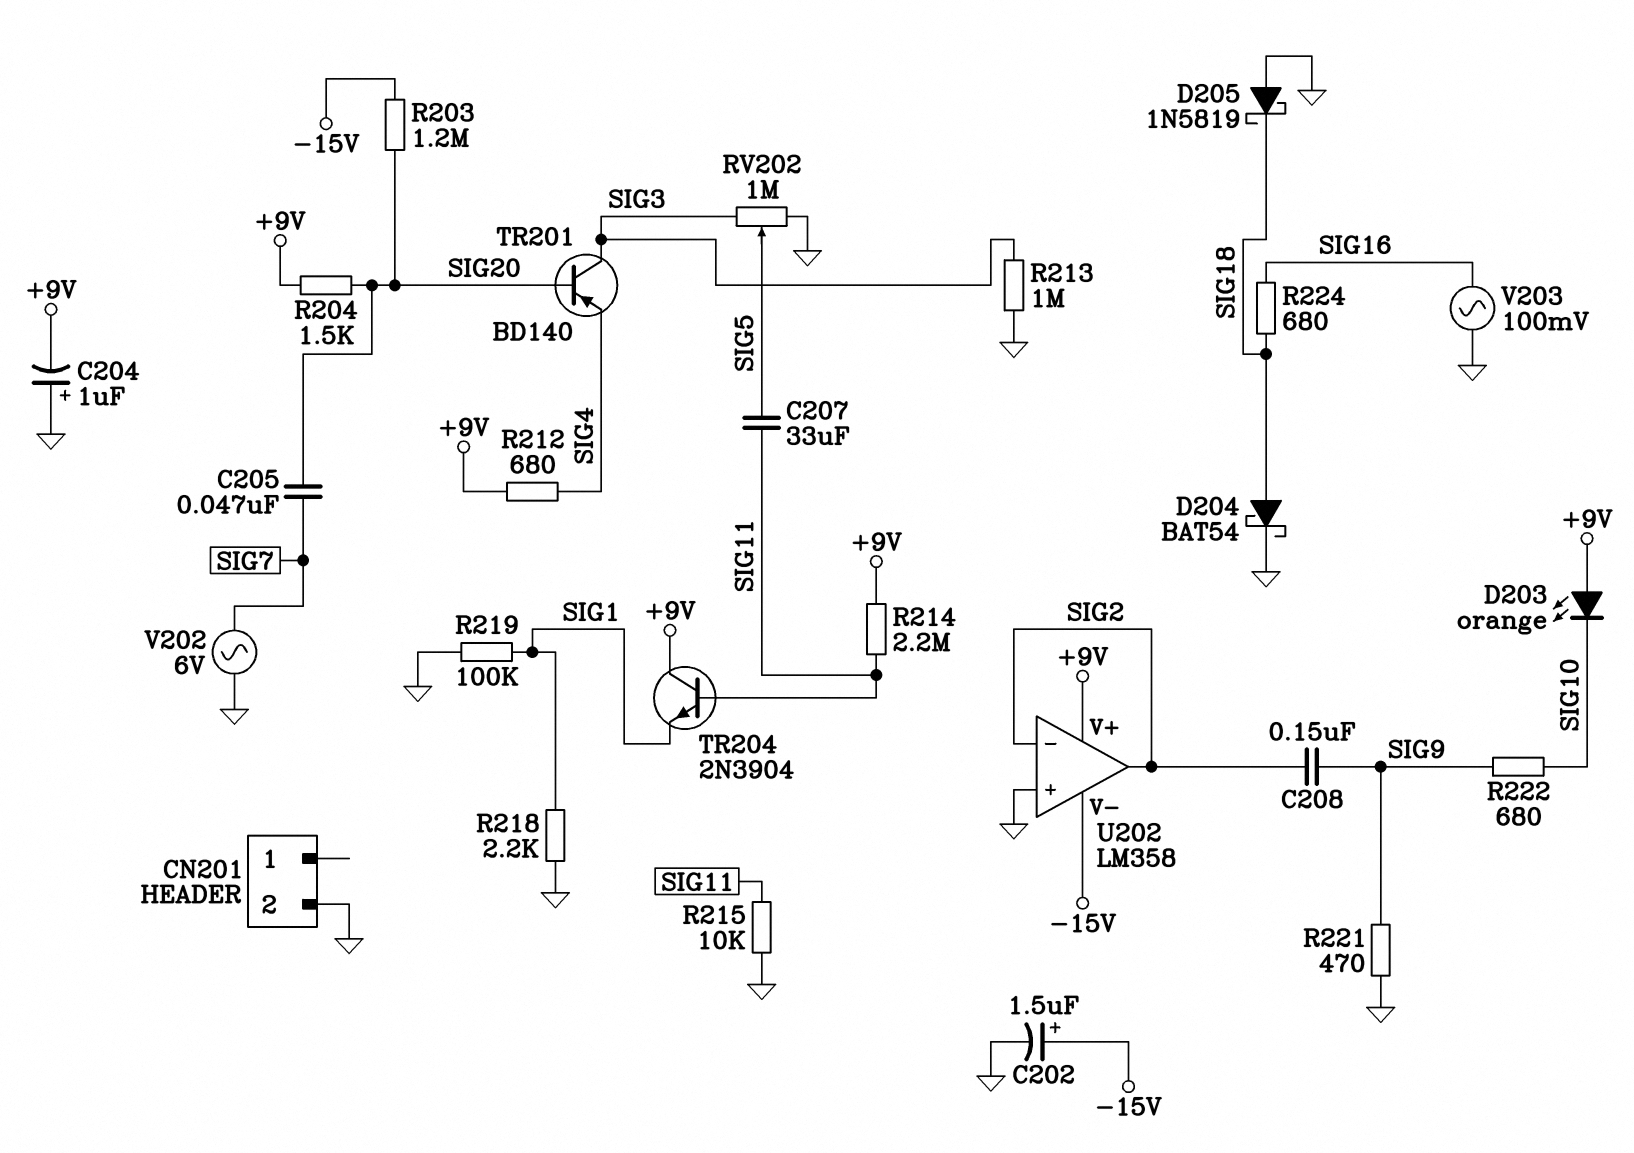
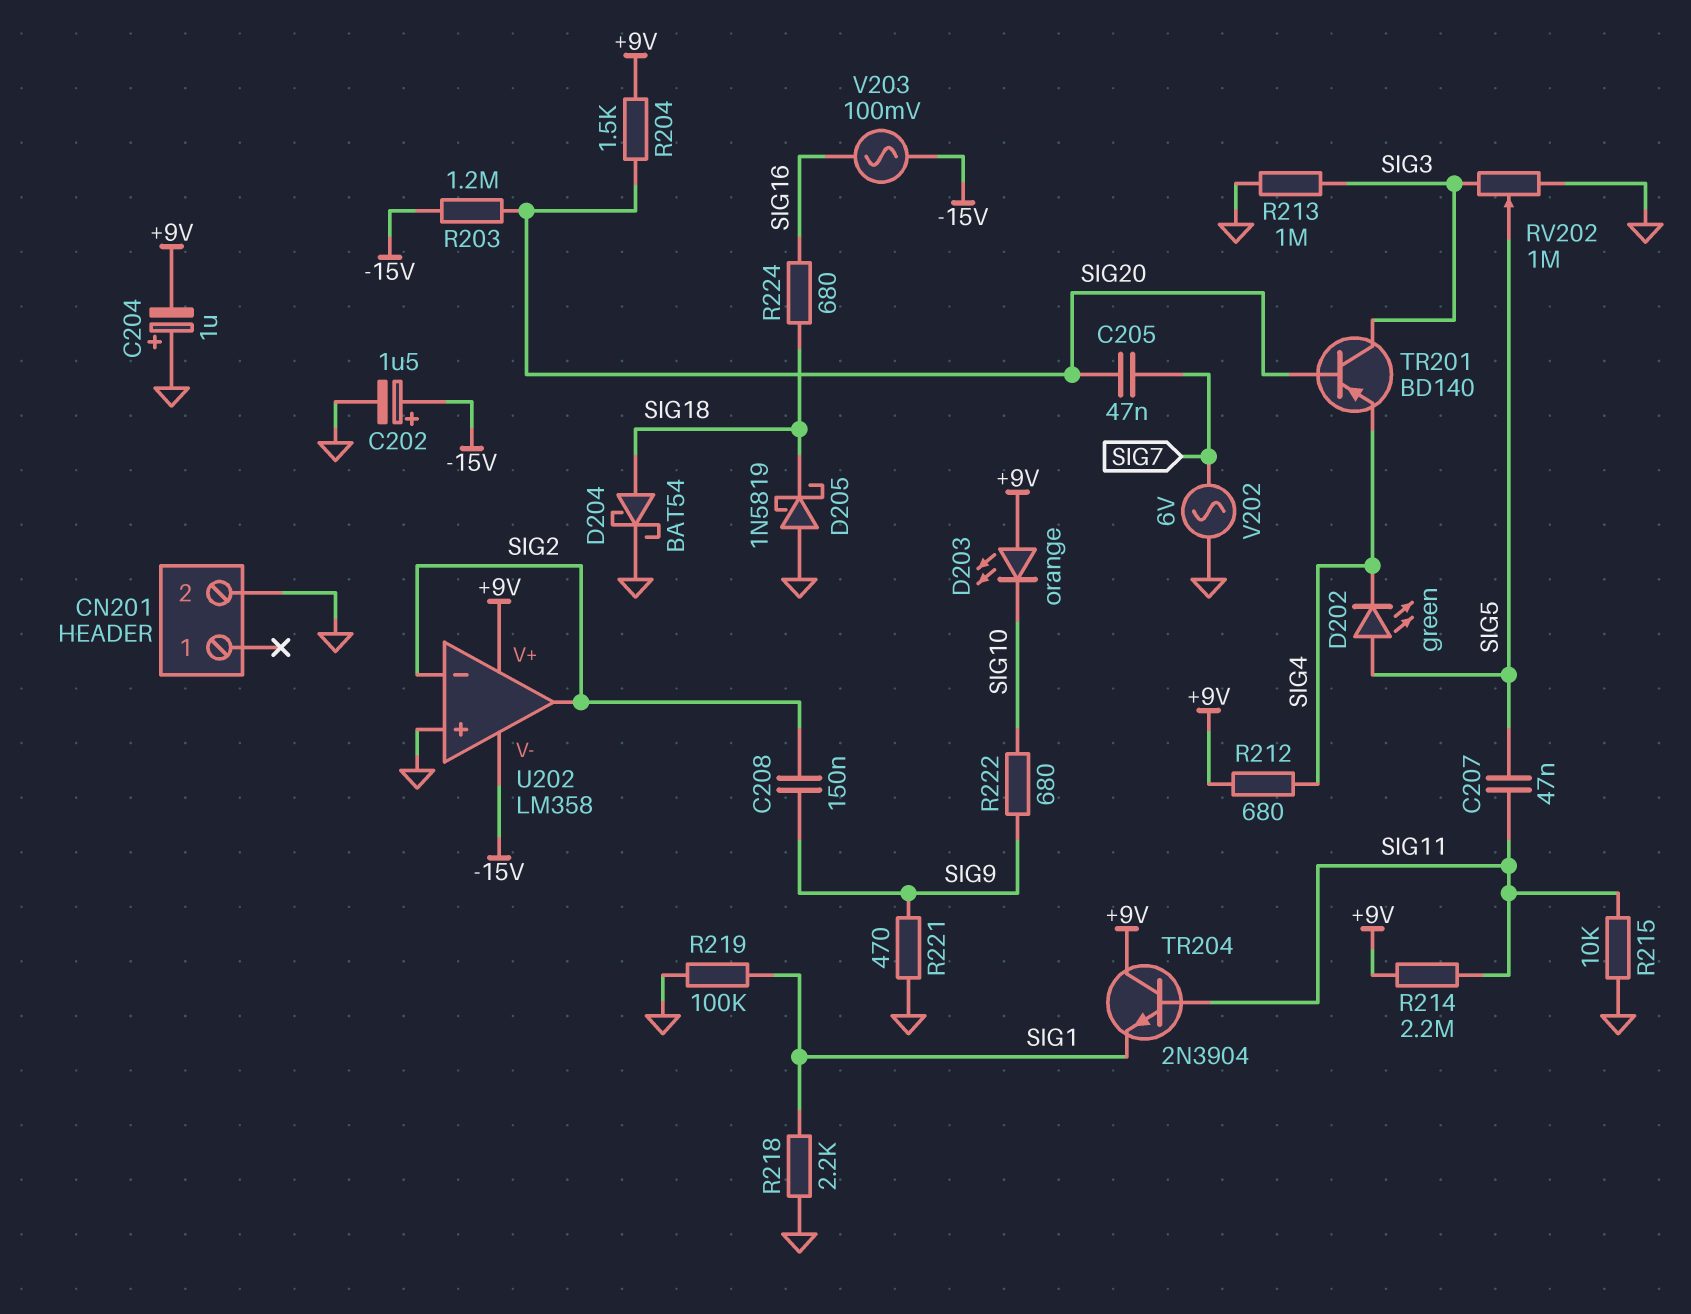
C207: 33uF (SIG5, SIG11) -> 47nF (SIG5, SIG11)
D202: none -> LED green (A SIG5, K SIG4)
V203: AC 100mV (GND, SIG16) -> AC 100mV (-15V, SIG16)

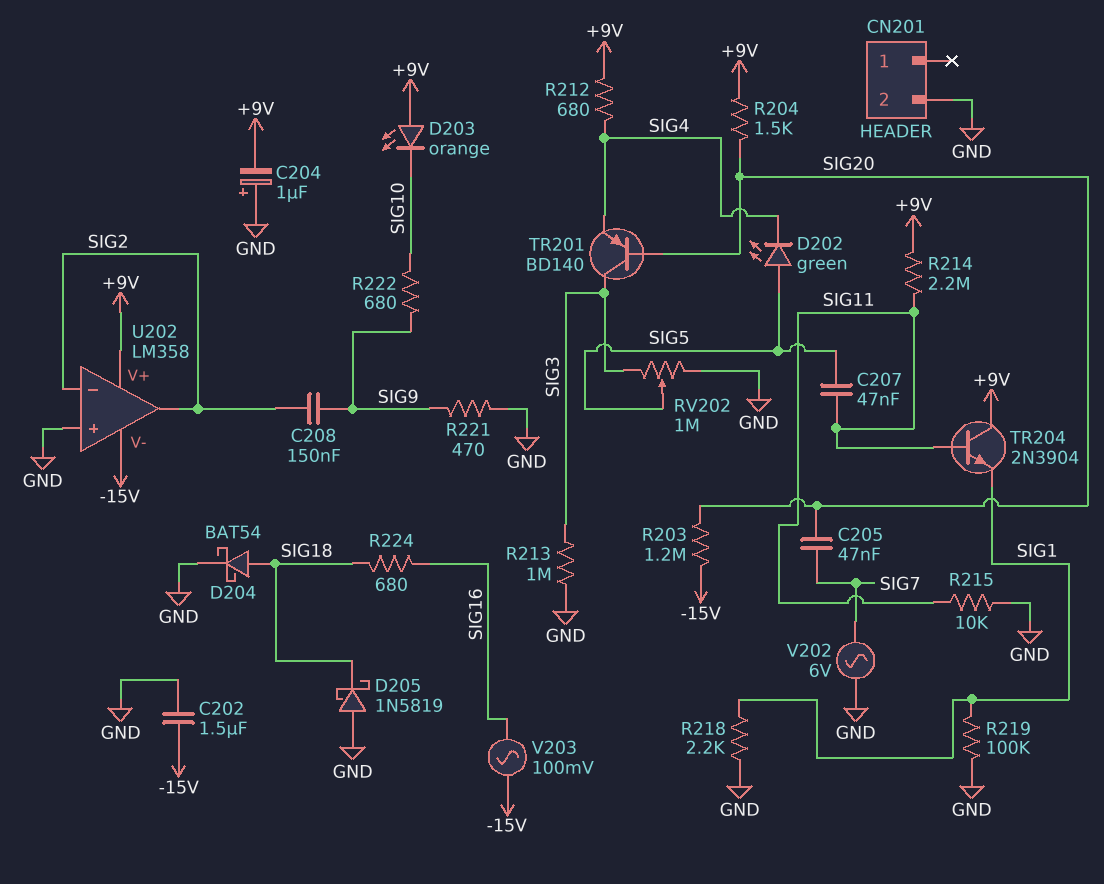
C202: 1.5uF (plus -15V, minus GND) -> 1.5uF (-15V, GND)

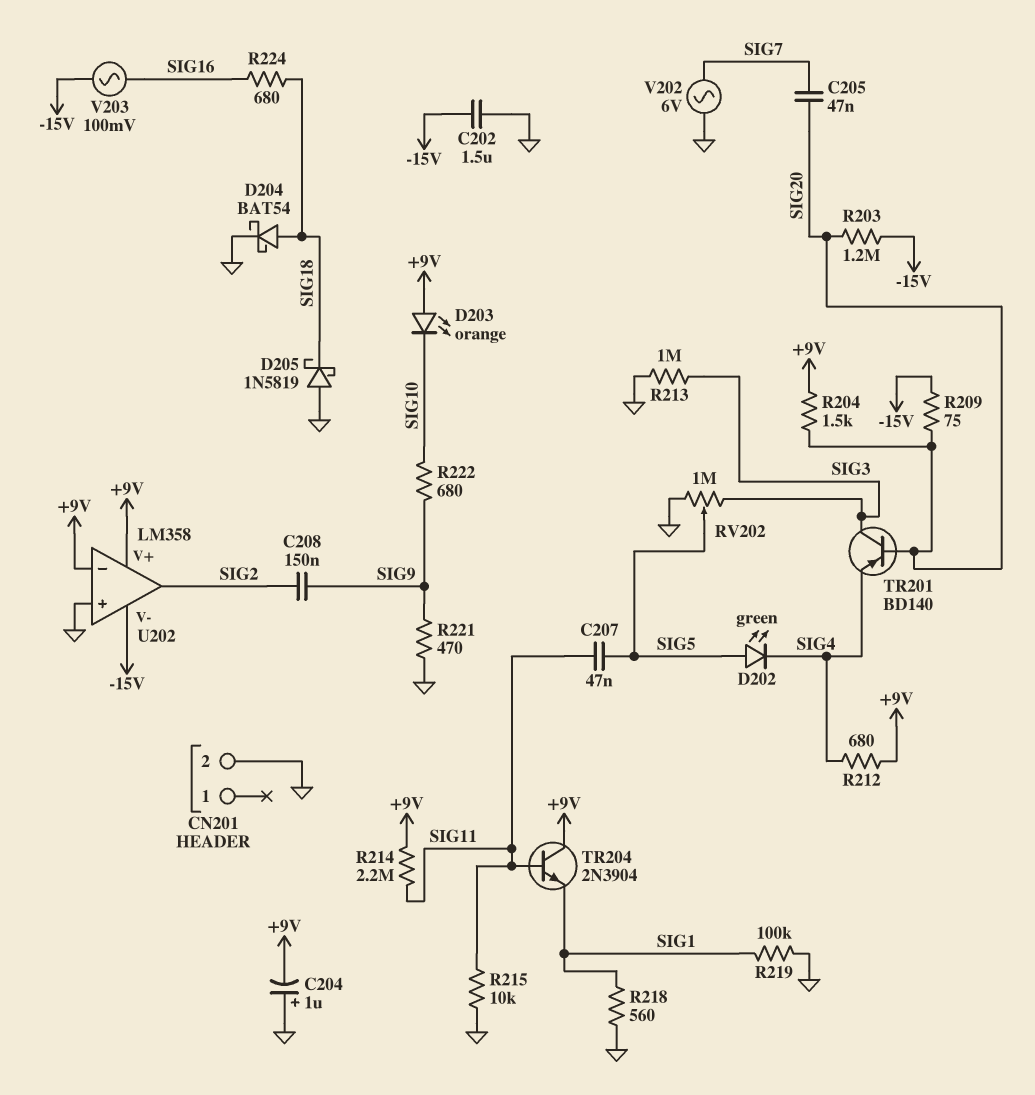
R209: none -> 75 (-15V, SIG20)
R218: 2.2k (GND, SIG1) -> 560 (GND, SIG1)
U202 pin in-: SIG2 -> +9V

